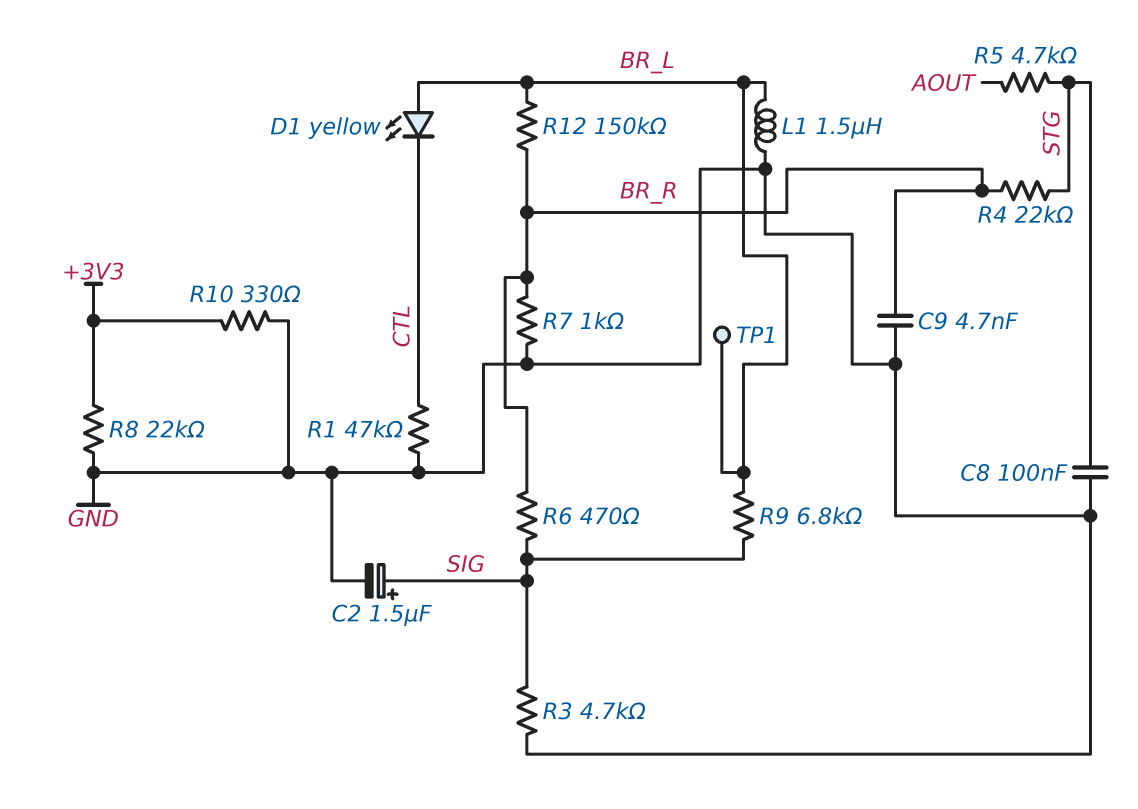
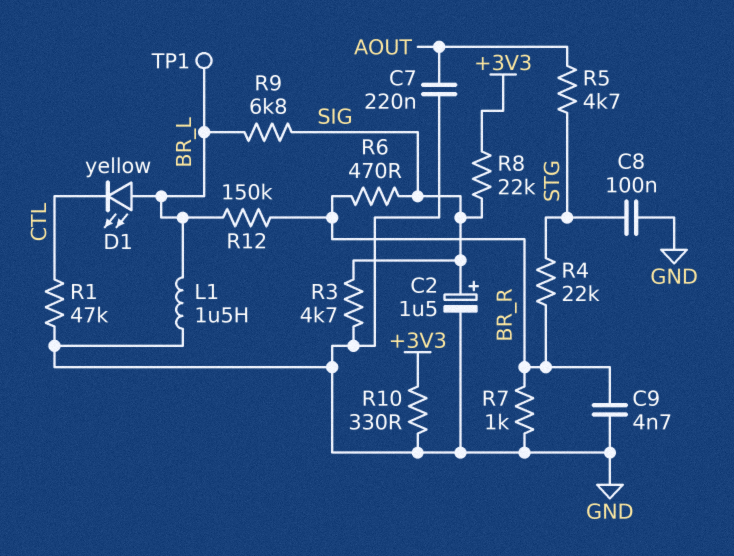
C7: none -> 220nF (AOUT, GND)
R8: 22k (+3V3, GND) -> 22k (+3V3, SIG)

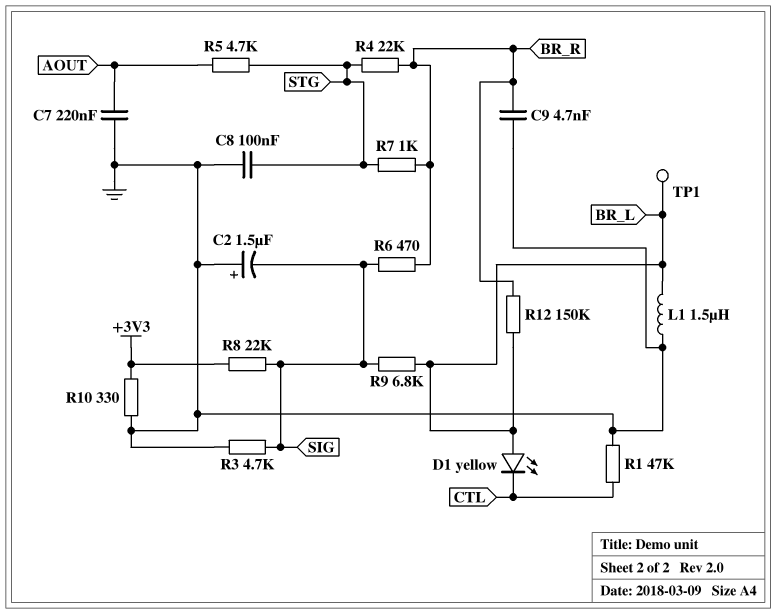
C2: 1.5uF (plus SIG, minus GND) -> 1.5uF (plus GND, minus SIG)
R7: 1k (BR_R, GND) -> 1k (BR_R, STG)

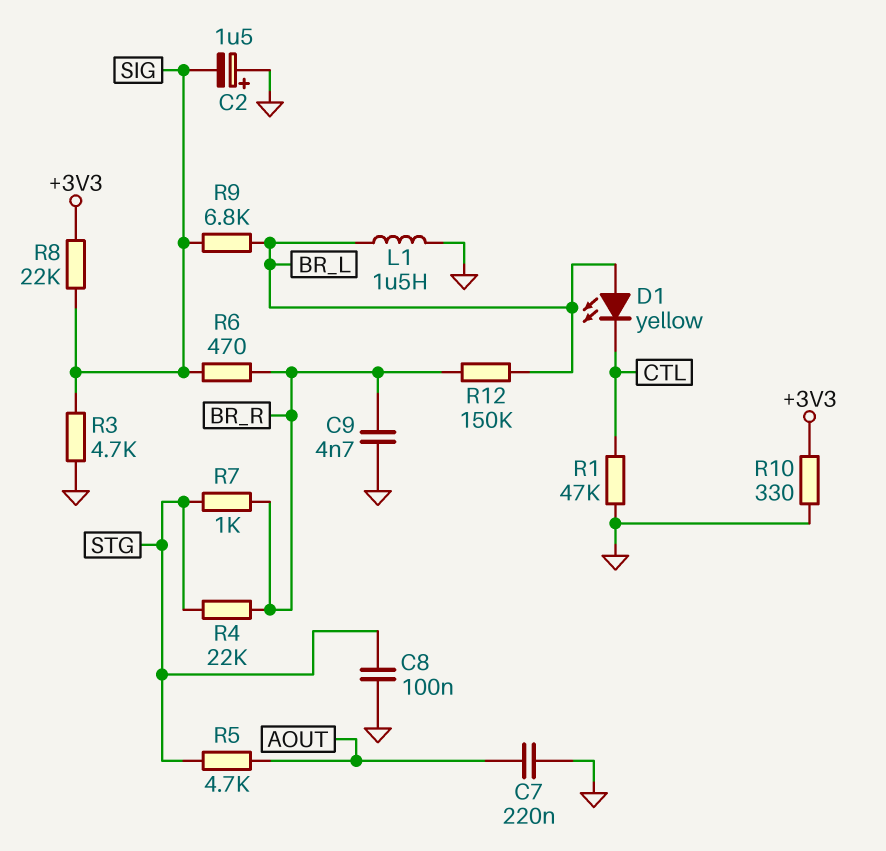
TP1: test point (BR_L) -> none

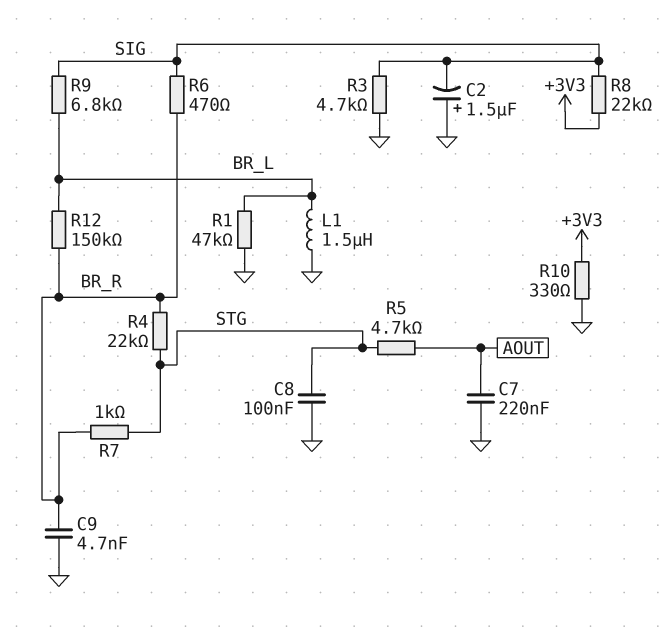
D1: LED yellow (A BR_L, K CTL) -> none
R1: 47k (CTL, GND) -> 47k (BR_L, GND)

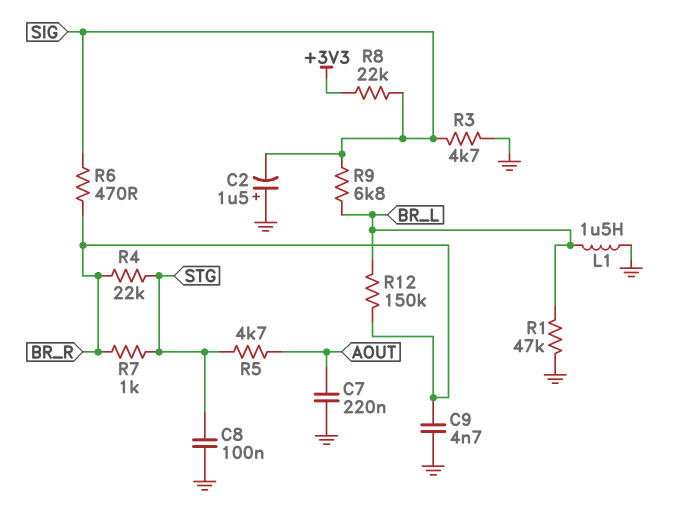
R10: 330 (+3V3, GND) -> none

